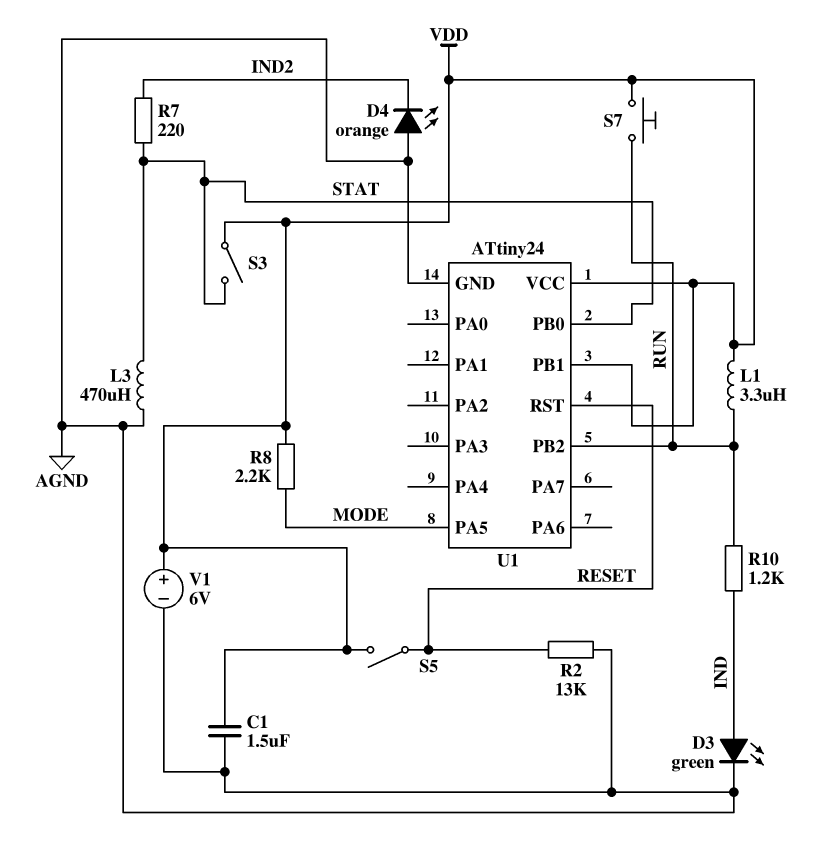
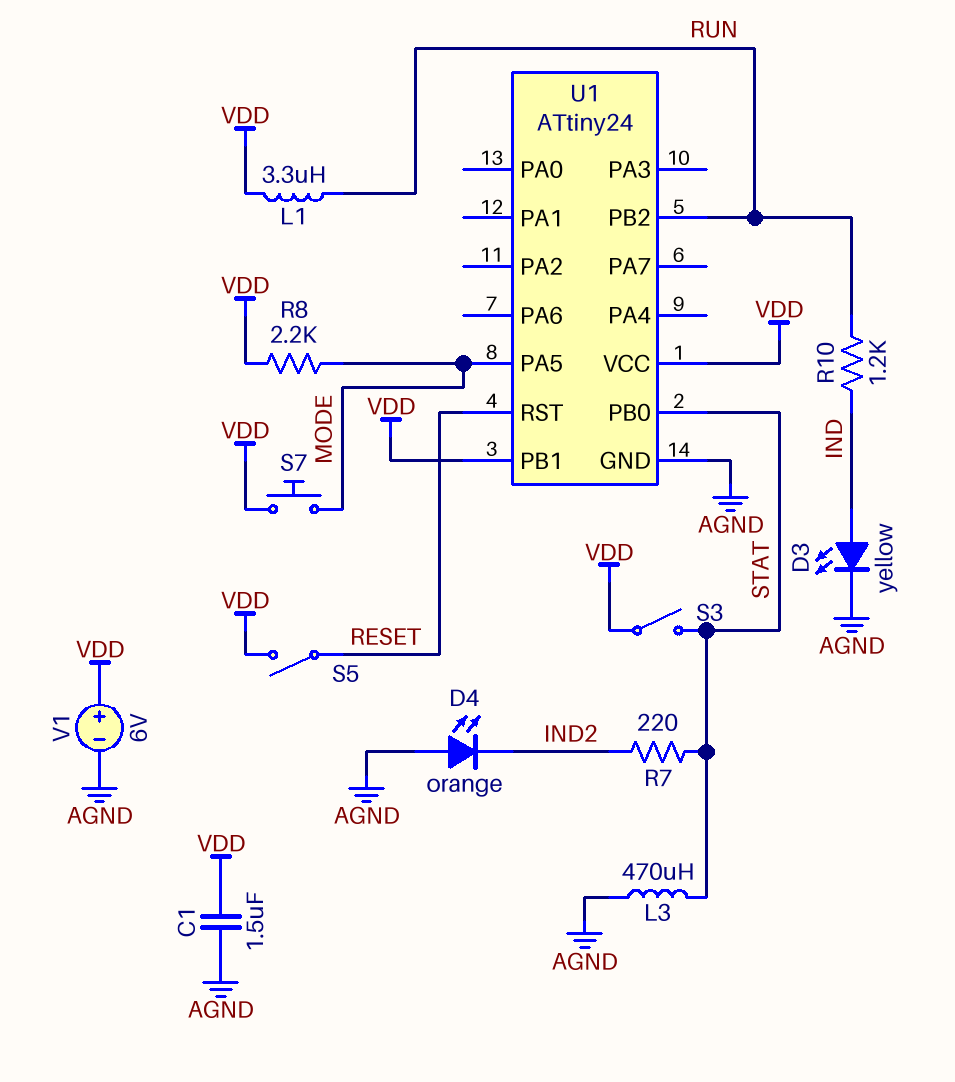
D3: LED green (A IND, K AGND) -> LED yellow (A IND, K AGND)
R2: 13k (AGND, RESET) -> none
S7: button (RUN, VDD) -> button (MODE, VDD)

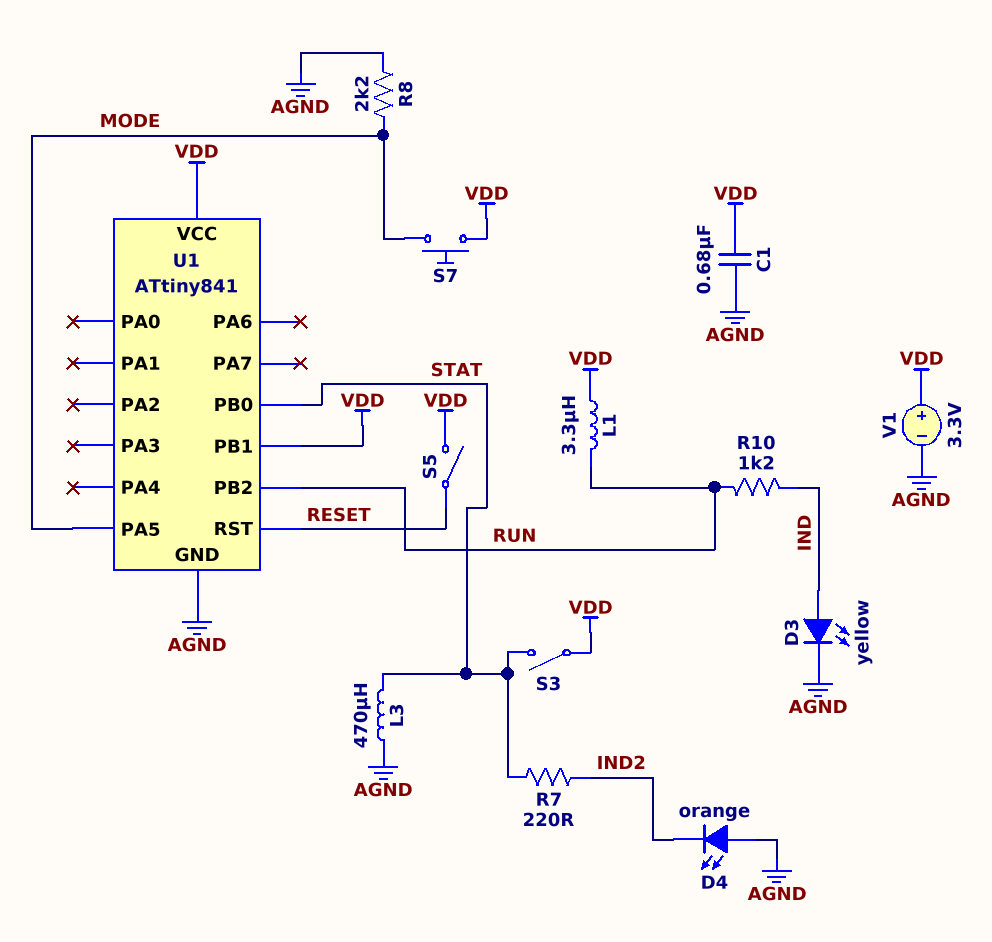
C1: 1.5uF (AGND, VDD) -> 680nF (AGND, VDD)
R8: 2.2k (MODE, VDD) -> 2.2k (AGND, MODE)
U1: ATtiny24 -> ATtiny841
V1: 6V (plus VDD, minus AGND) -> 3.3V (plus VDD, minus AGND)

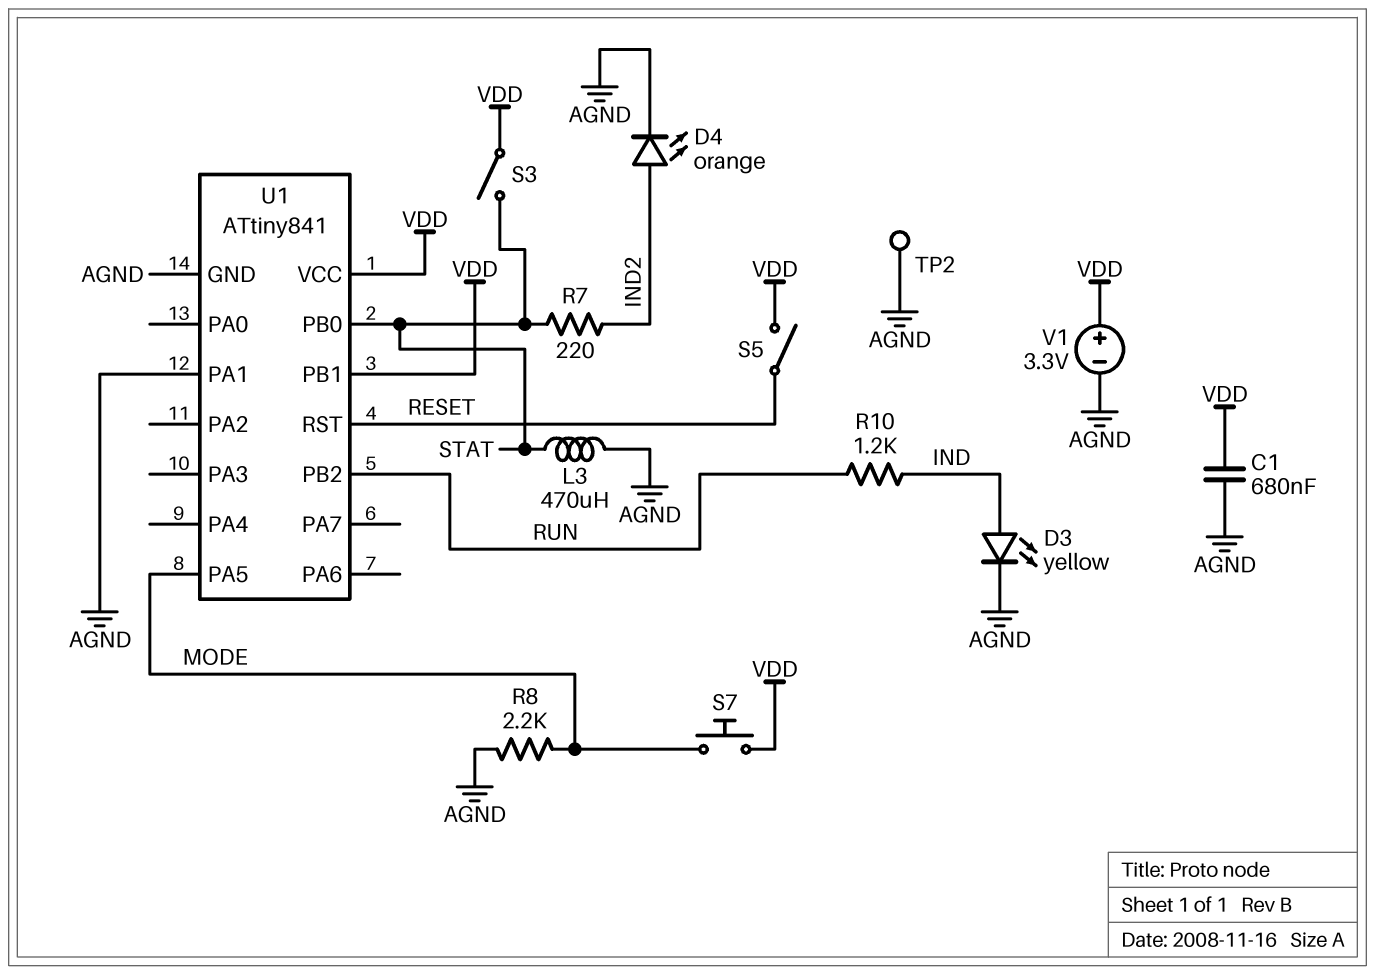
D4: LED orange (A AGND, K IND2) -> LED orange (A IND2, K AGND)
L1: 3.3uH (RUN, VDD) -> none
TP2: none -> test point (AGND)
U1 pin PA1: none -> AGND

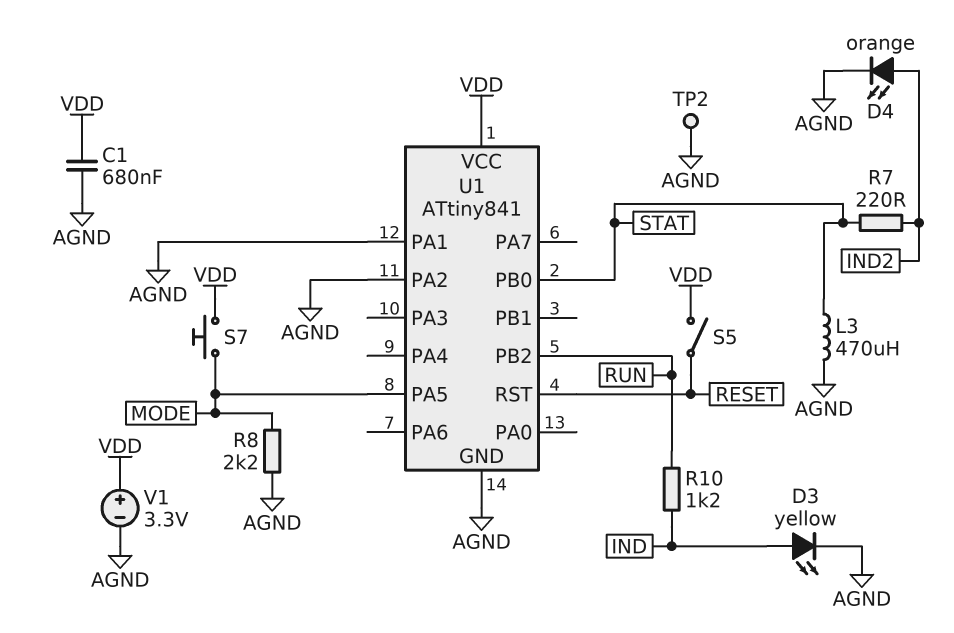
S3: switch (STAT, VDD) -> none
U1 pin PA2: none -> AGND
U1 pin PB1: VDD -> none

